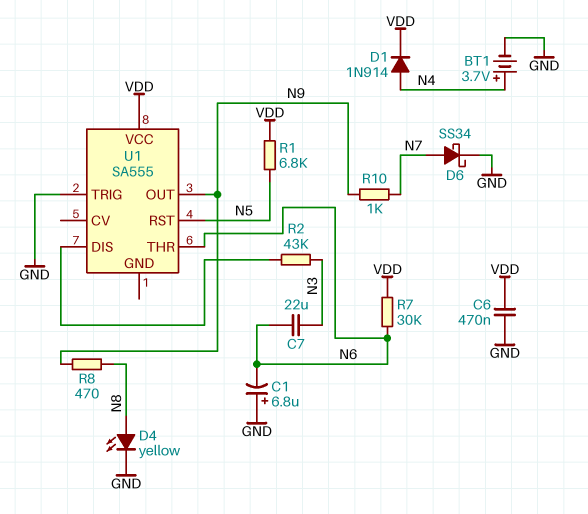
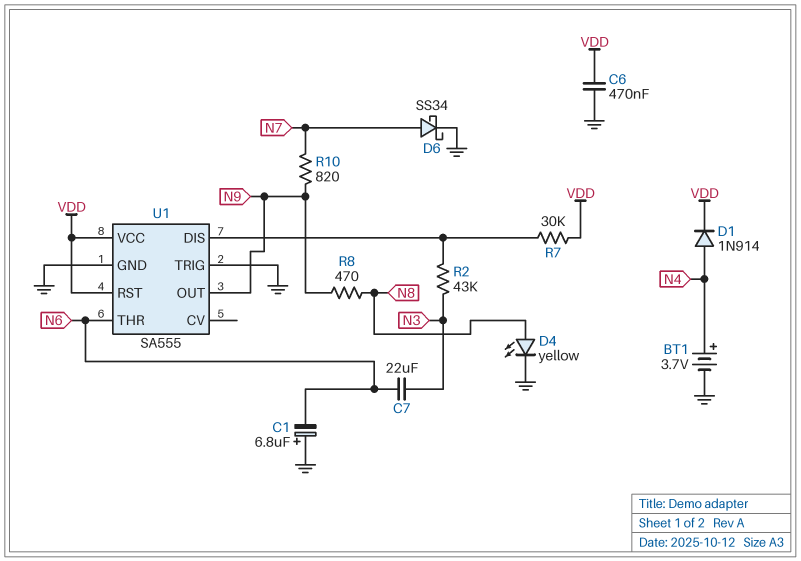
R1: 6.8k (N5, VDD) -> none
R7: 30k (N6, VDD) -> 30k (U1/DIS, VDD)
R10: 1k (N7, N9) -> 820 (N7, N9)
U1 pin GND: none -> GND
U1 pin RST: N5 -> VDD

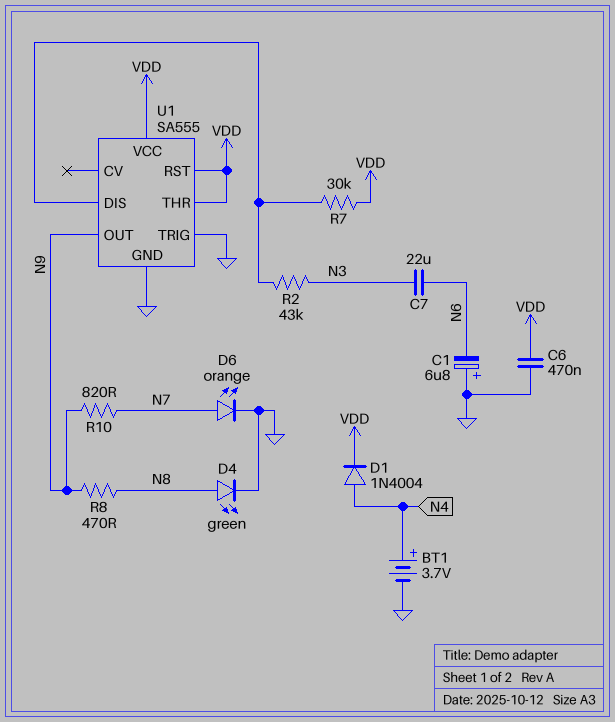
D1: diode 1N914 (A N4, K VDD) -> diode 1N4004 (A N4, K VDD)
D4: LED yellow (A N8, K GND) -> LED green (A N8, K GND)
D6: schottky SS34 (A N7, K GND) -> LED orange (A N7, K GND)
U1 pin THR: N6 -> VDD

